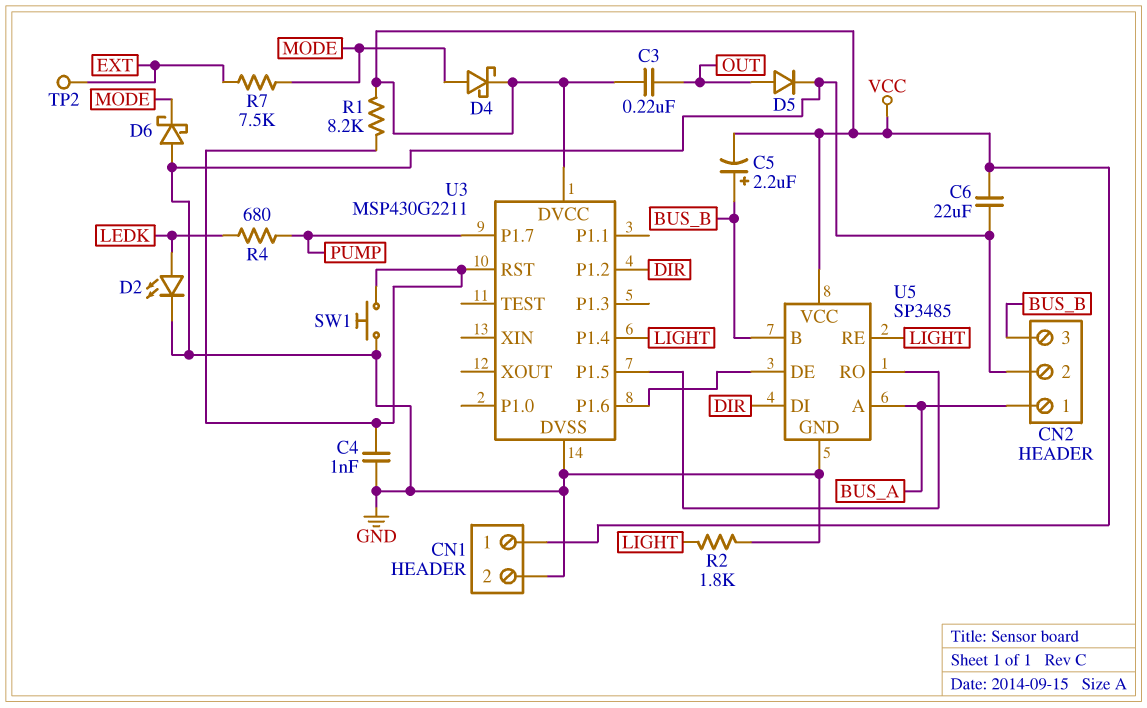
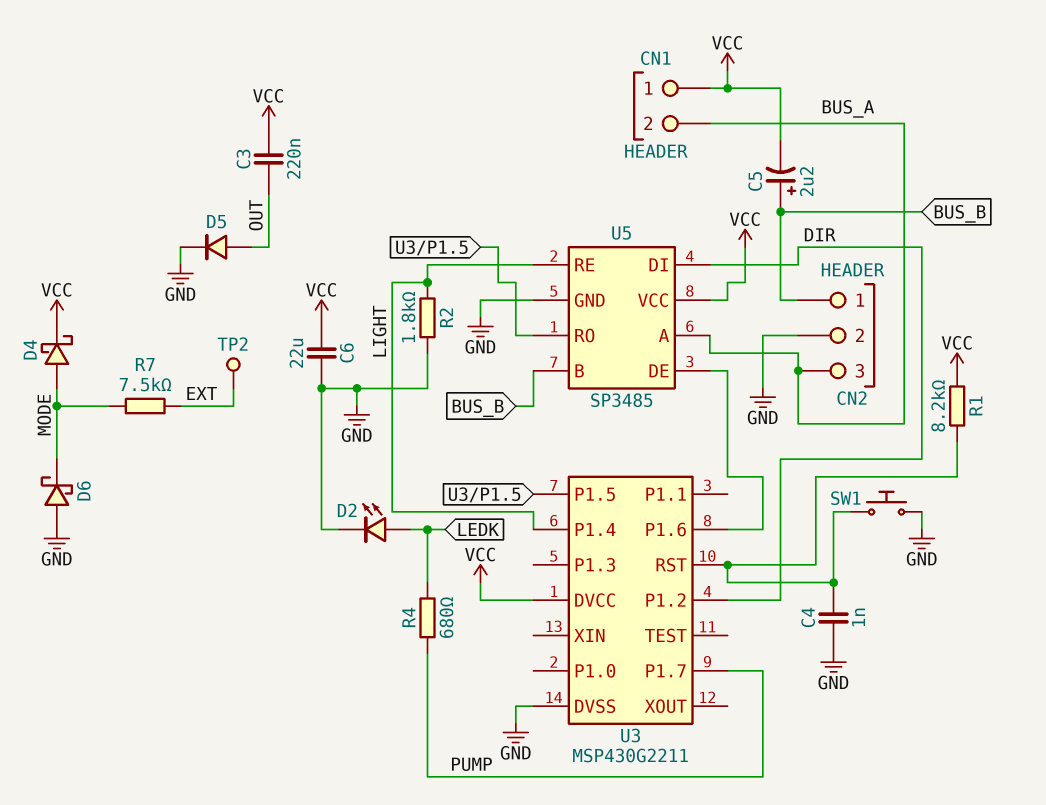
CN1 pin 2: GND -> BUS_A
CN2 pin 1: BUS_A -> BUS_B
CN2 pin 3: BUS_B -> BUS_A

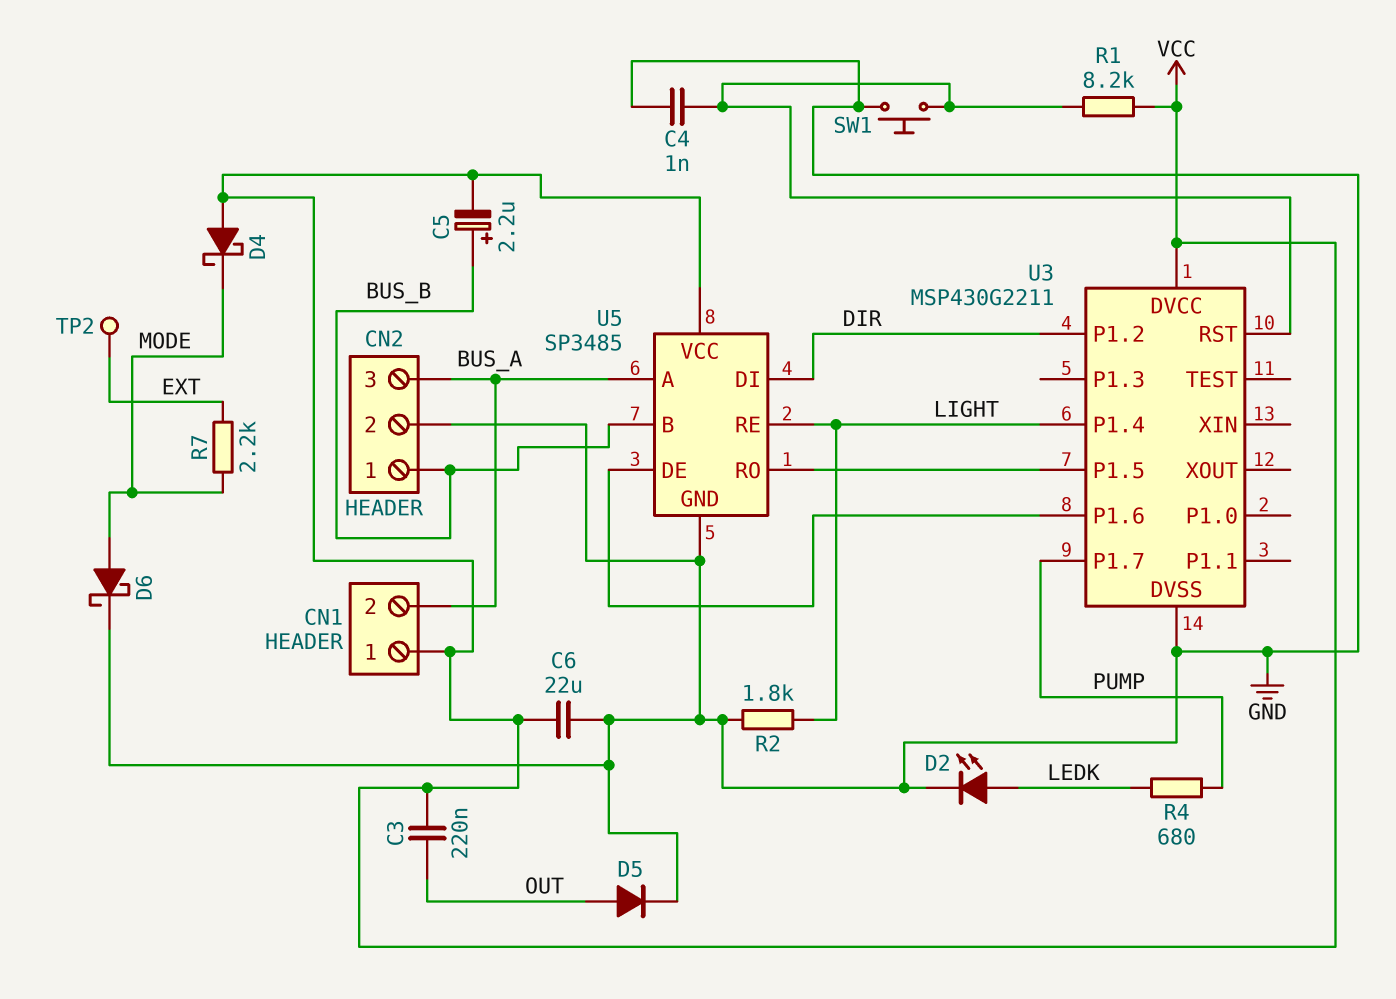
D4: schottky (A MODE, K VCC) -> schottky (A VCC, K MODE)
D6: schottky (A GND, K MODE) -> schottky (A MODE, K GND)
R7: 7.5k (EXT, MODE) -> 2.2k (EXT, MODE)

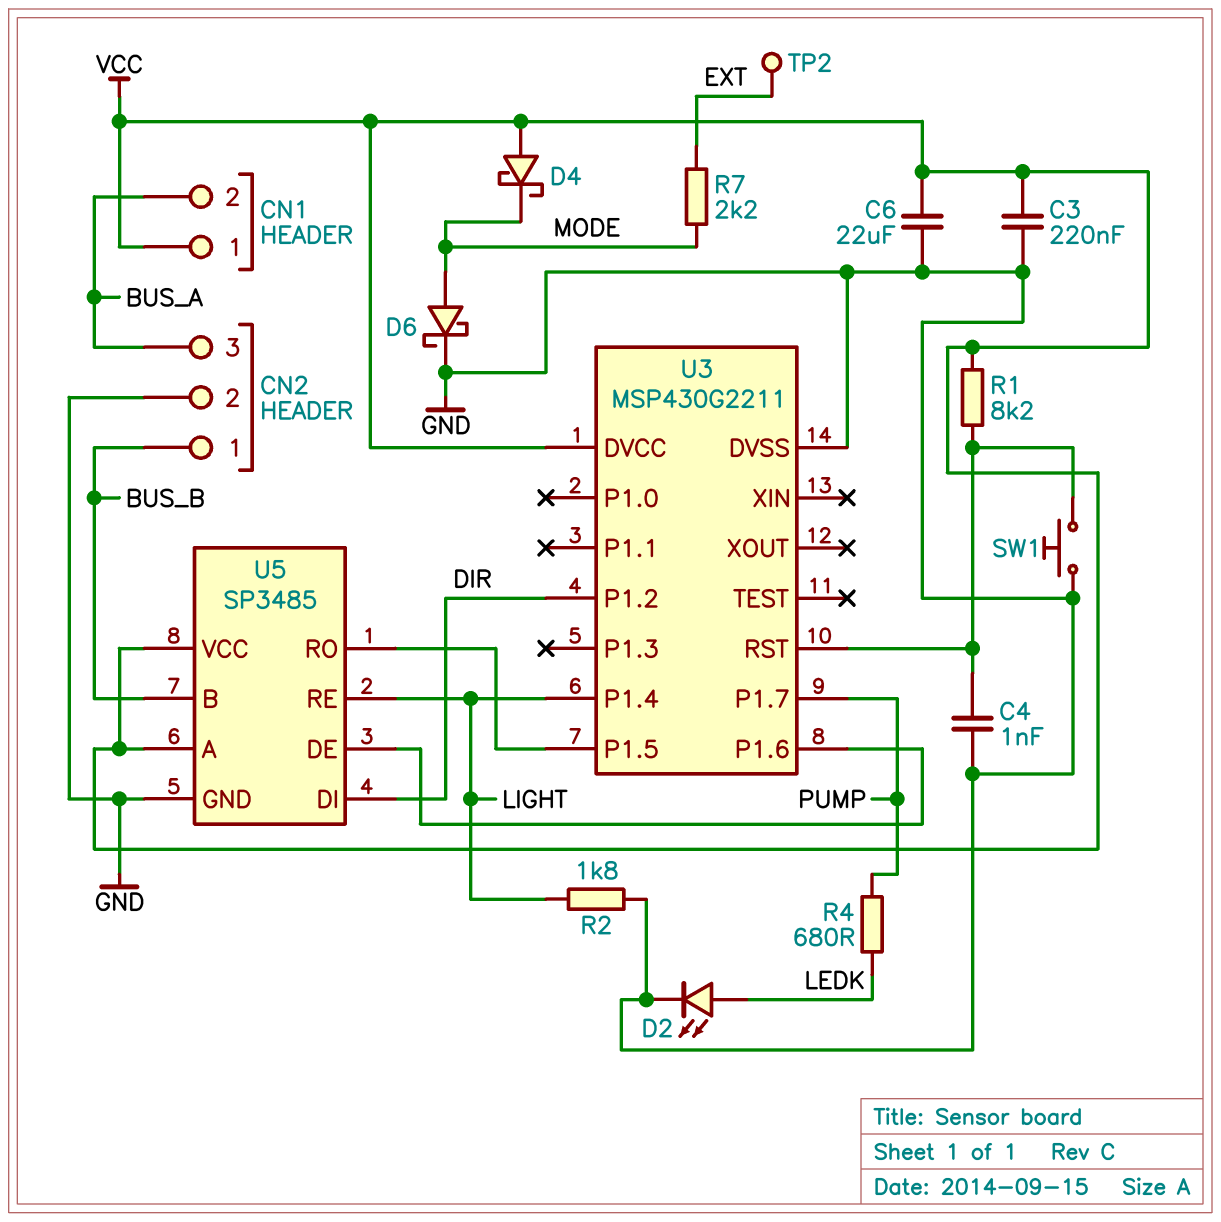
C3: 220nF (OUT, VCC) -> 220nF (GND, VCC)
C5: 2.2uF (plus BUS_B, minus VCC) -> none
D5: diode (A OUT, K GND) -> none
U5 pin A: BUS_A -> VCC

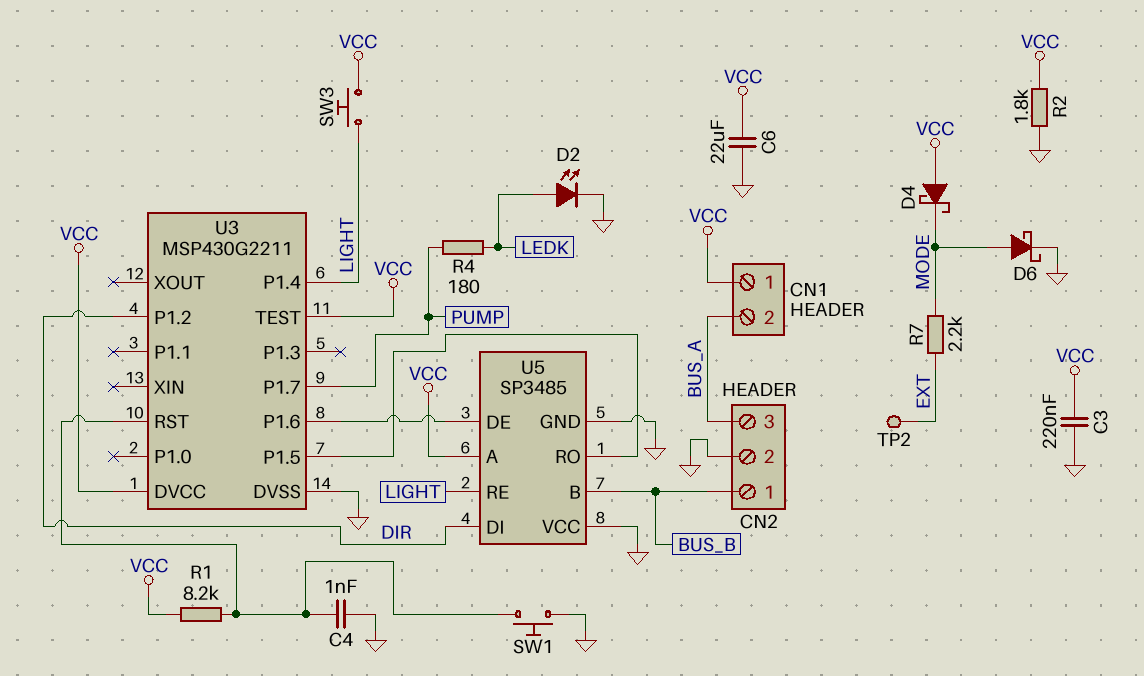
R2: 1.8k (GND, LIGHT) -> 1.8k (GND, VCC)
R4: 680 (LEDK, PUMP) -> 180 (LEDK, PUMP)
SW3: none -> button (LIGHT, VCC)
U3 pin TEST: none -> VCC
U5 pin VCC: VCC -> GND

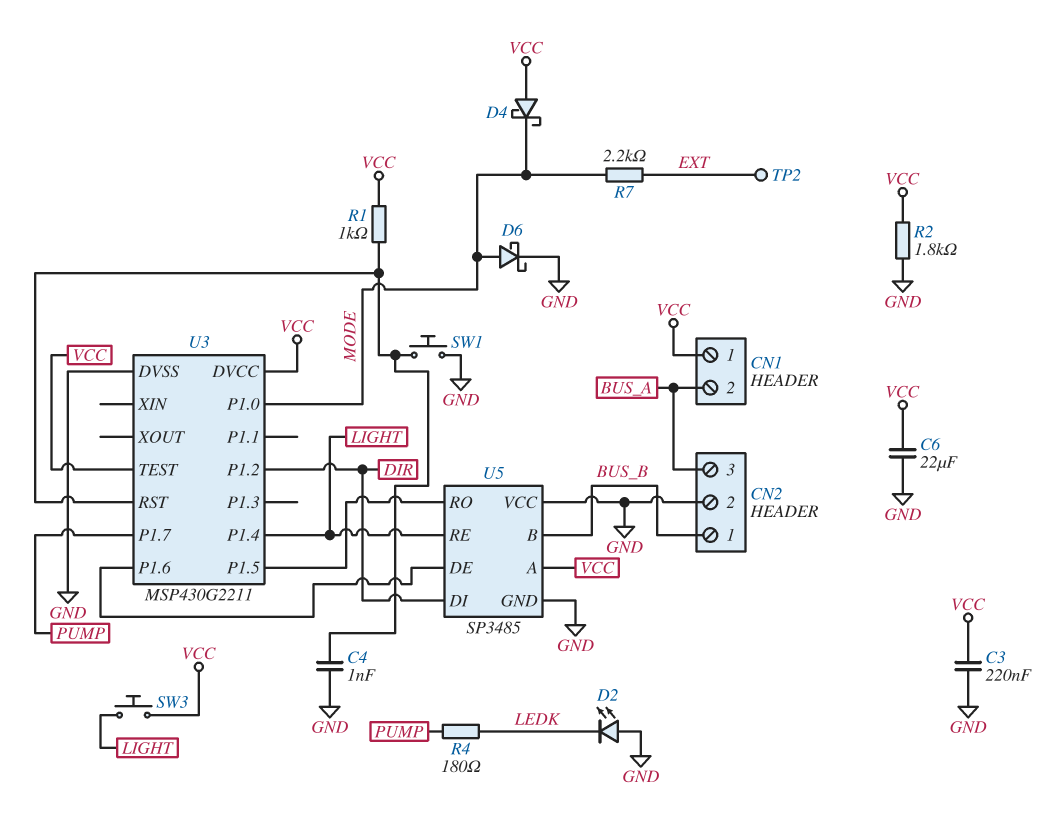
D2: LED (A LEDK, K GND) -> LED (A GND, K LEDK)
R1: 8.2k (U3/RST, VCC) -> 1k (U3/RST, VCC)
U3 pin P1.0: none -> MODE

